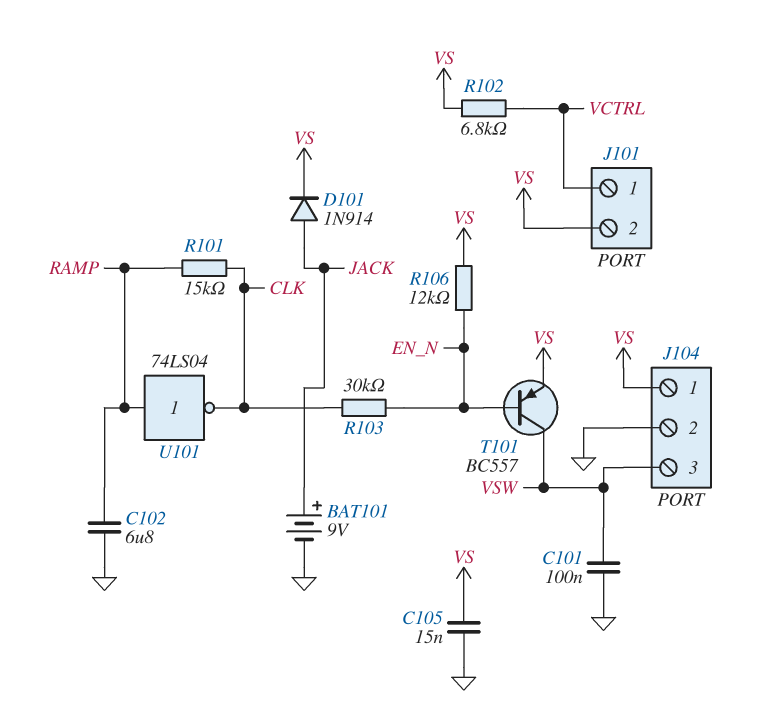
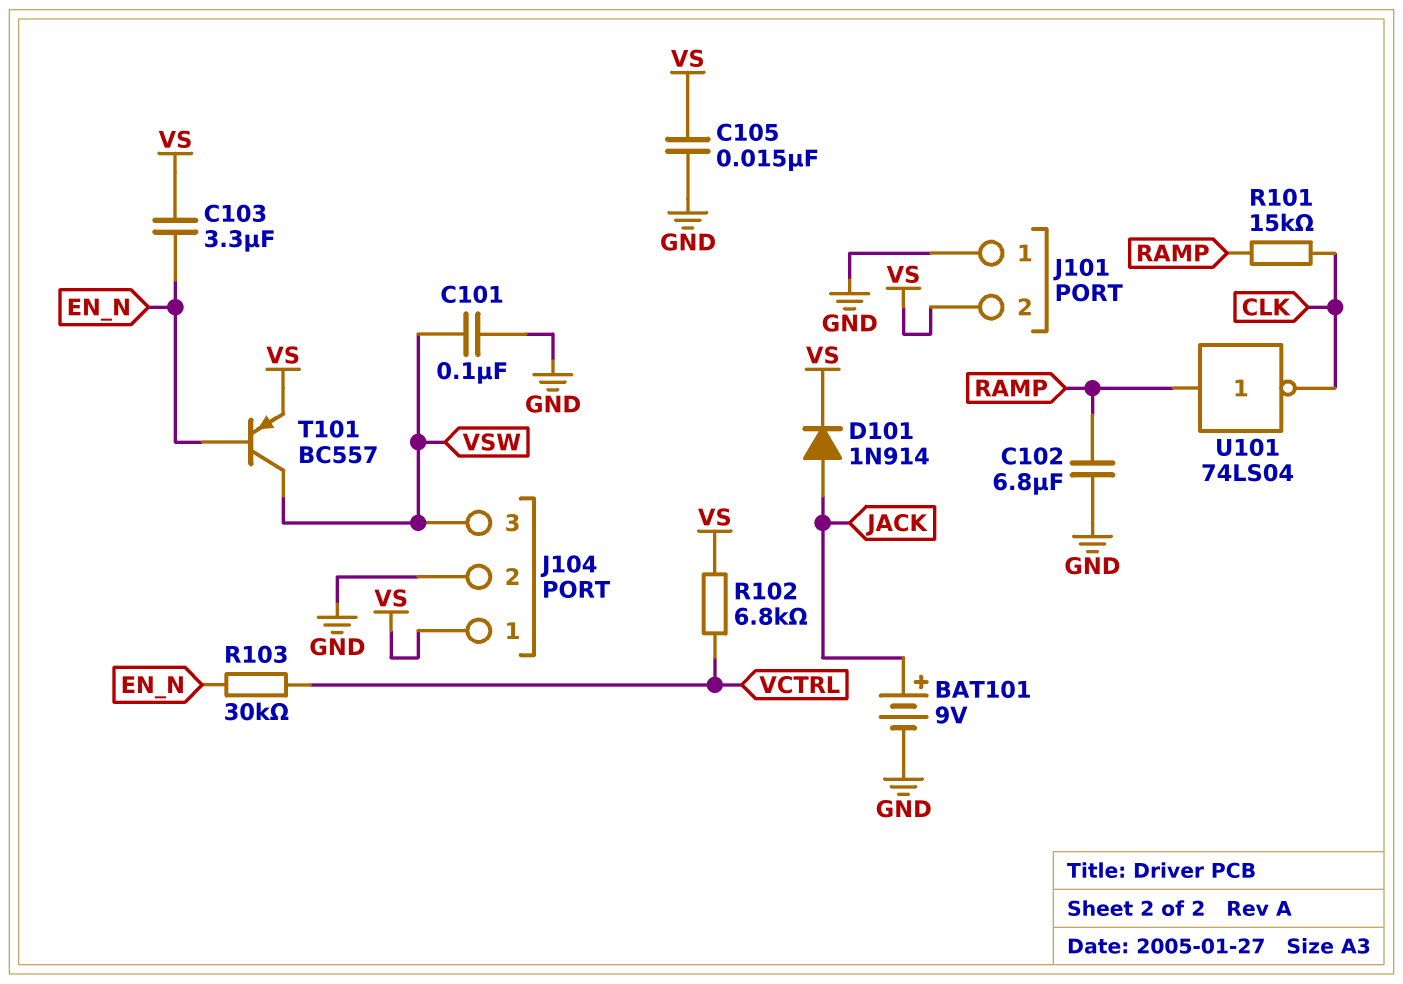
C103: none -> 3.3uF (EN_N, VS)
J101 pin 1: VCTRL -> GND
R103: 30k (CLK, EN_N) -> 30k (EN_N, VCTRL)
R106: 12k (EN_N, VS) -> none

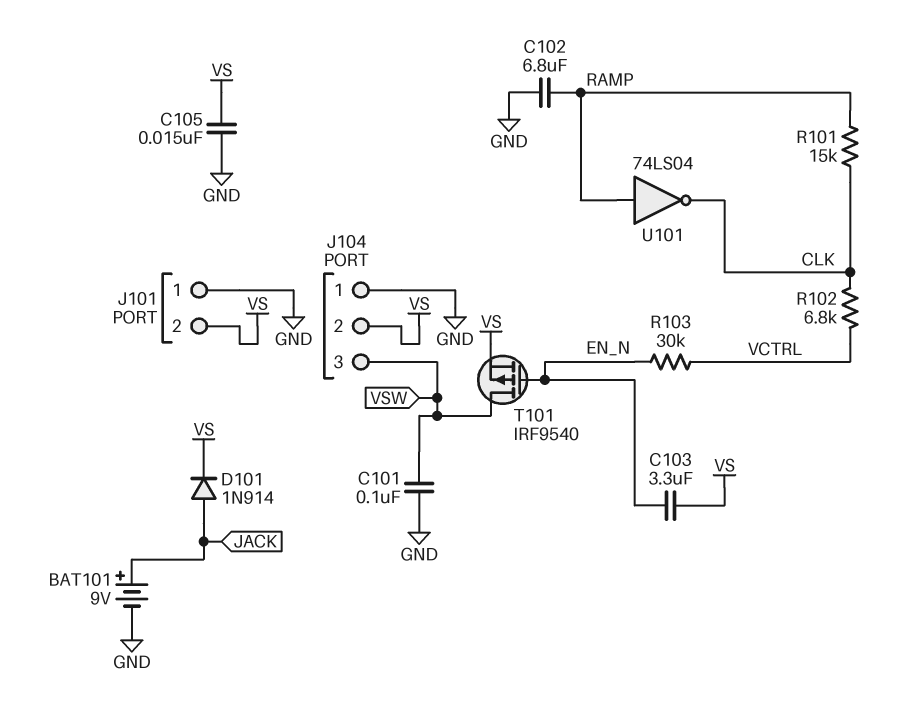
J104 pin 1: VS -> GND
J104 pin 2: GND -> VS
R102: 6.8k (VCTRL, VS) -> 6.8k (CLK, VCTRL)
T101: PNP BC557 (B EN_N, C VSW, E VS) -> PMOS IRF9540 (G EN_N, D VSW, S VS)

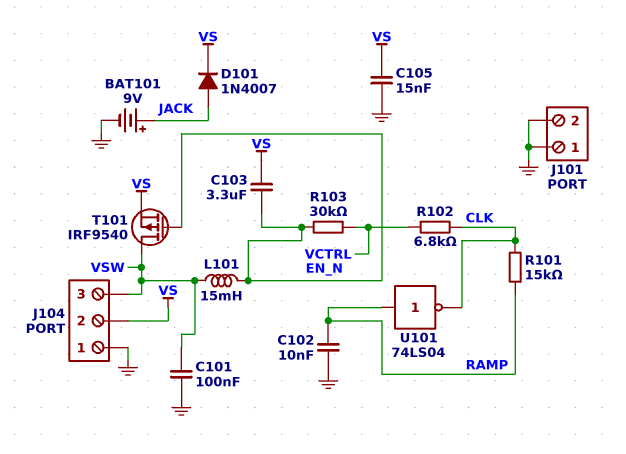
C102: 6.8uF (GND, RAMP) -> 10nF (GND, RAMP)
D101: diode 1N914 (A JACK, K VS) -> diode 1N4007 (A JACK, K VS)
J101 pin 2: VS -> GND
L101: none -> 15mH (EN_N, VSW)

